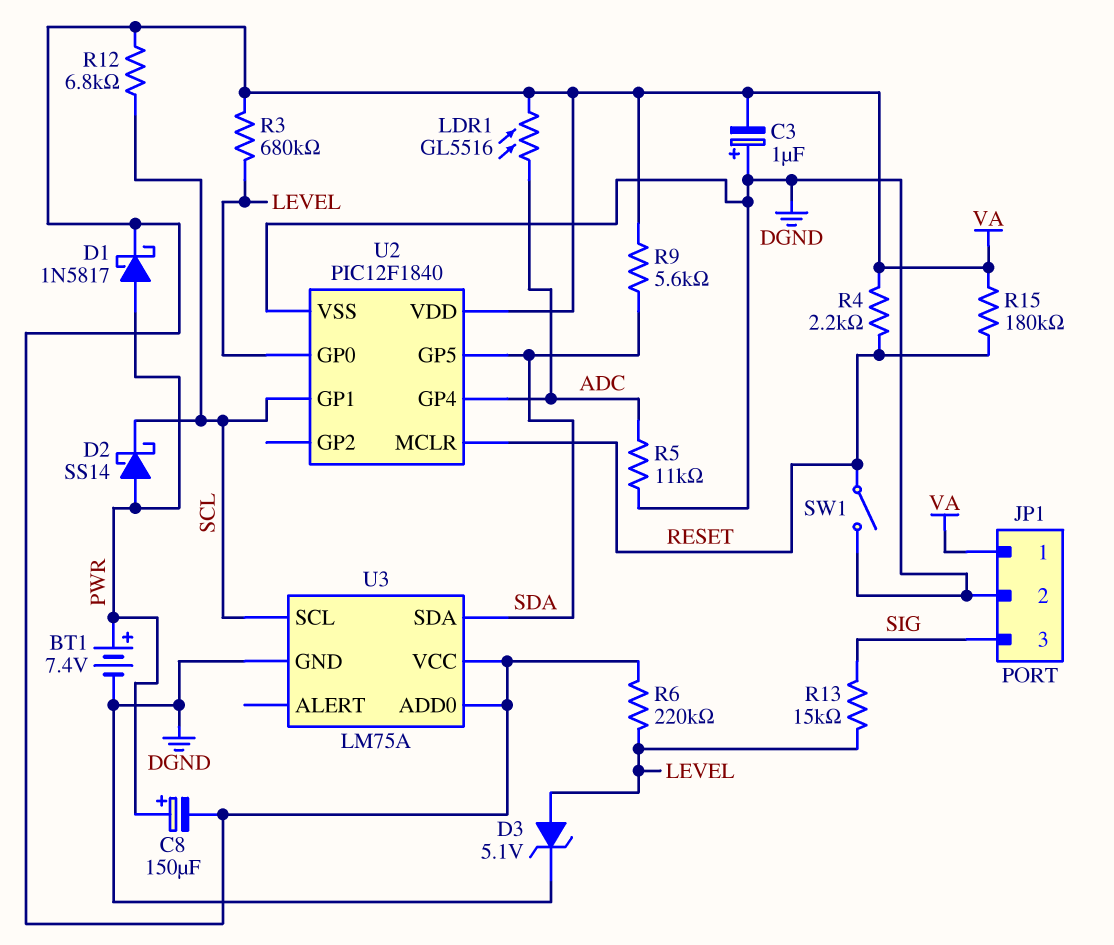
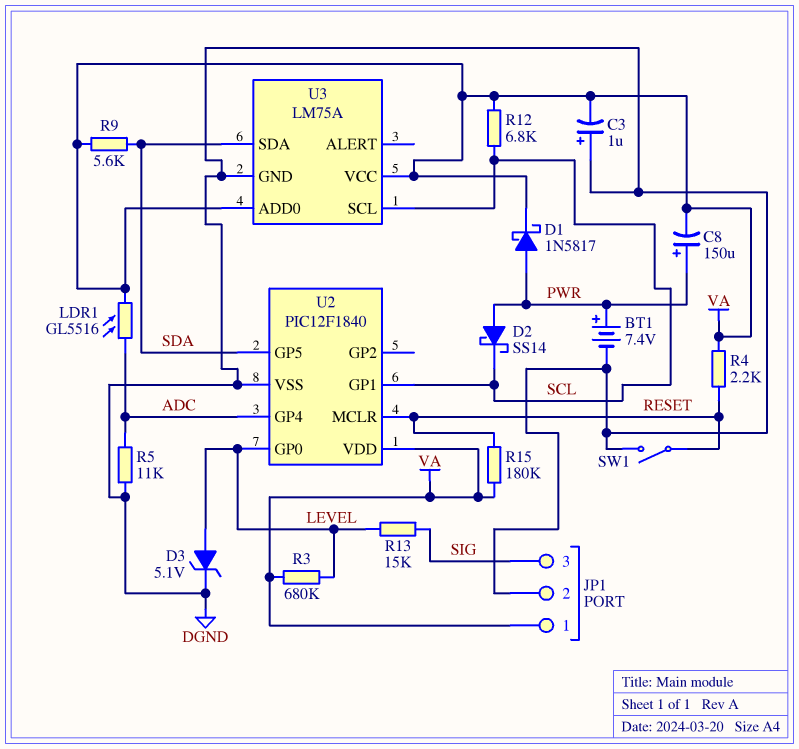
R6: 220k (LEVEL, VA) -> none

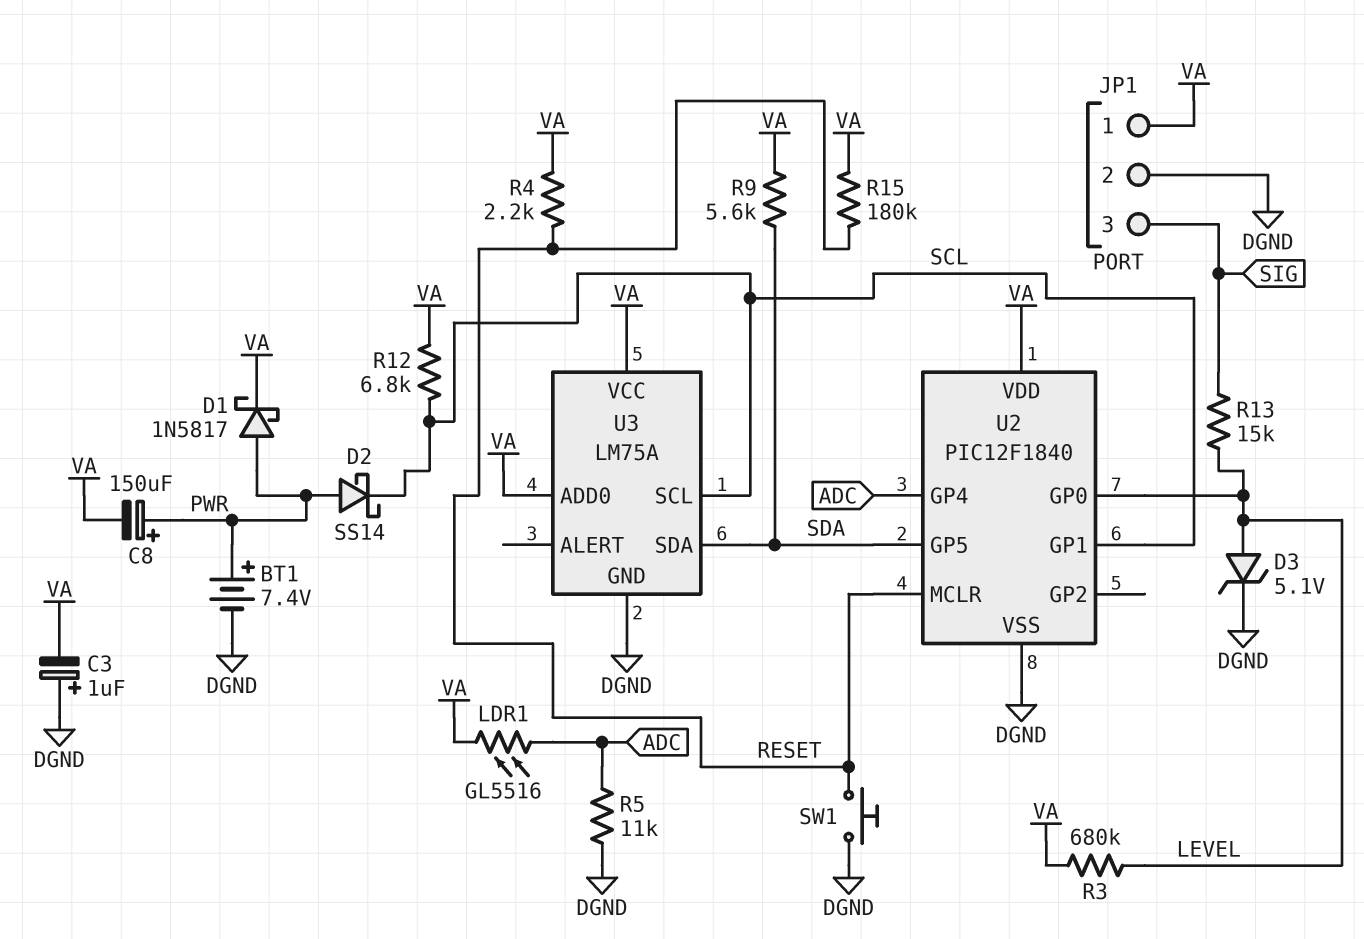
SW1: switch (DGND, RESET) -> button (DGND, RESET)

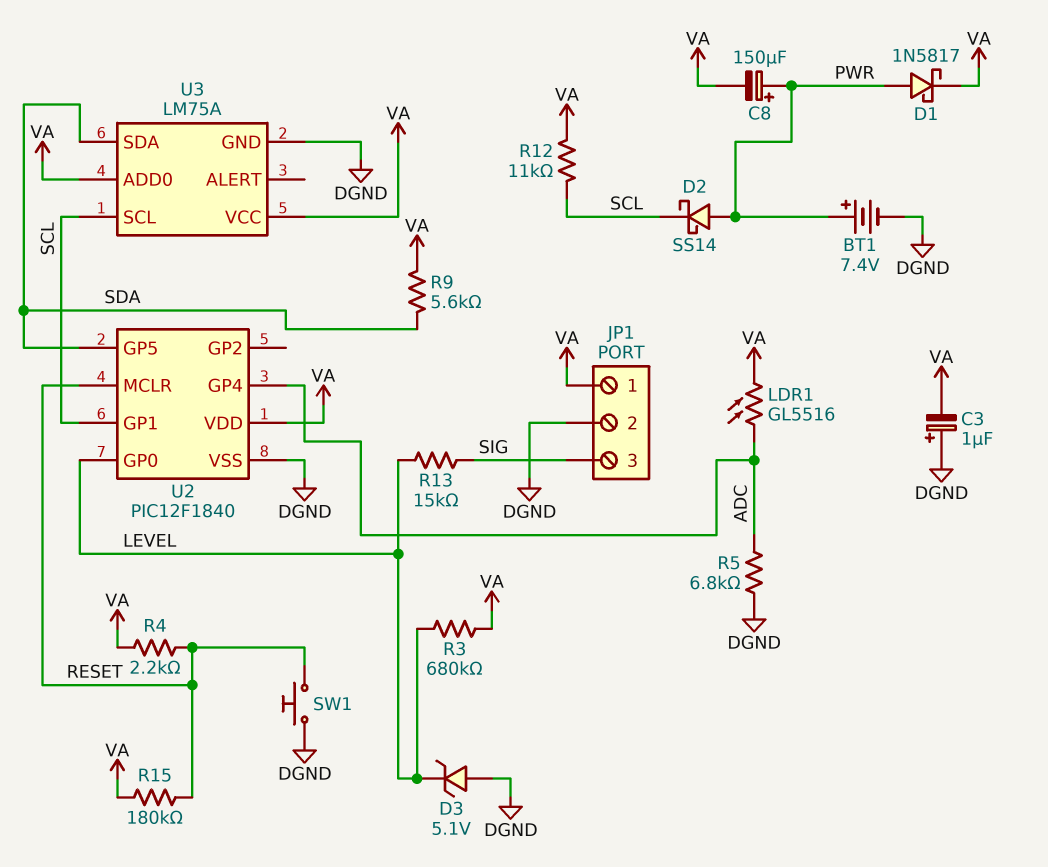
D3: zener 5.1V (A LEVEL, K DGND) -> zener 5.1V (A DGND, K LEVEL)
R5: 11k (ADC, DGND) -> 6.8k (ADC, DGND)
R12: 6.8k (SCL, VA) -> 11k (SCL, VA)

